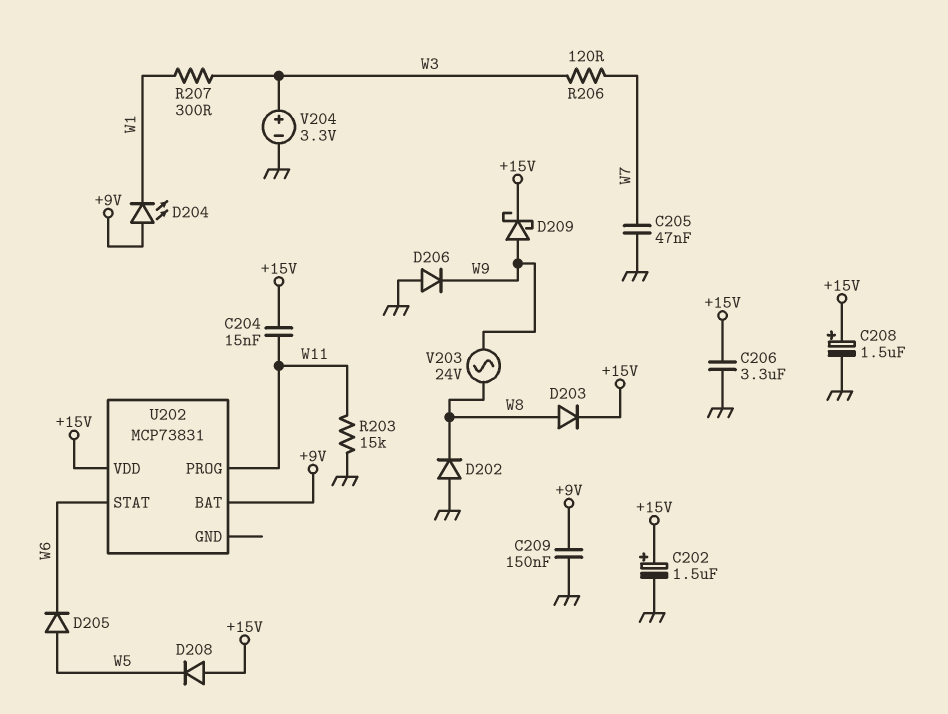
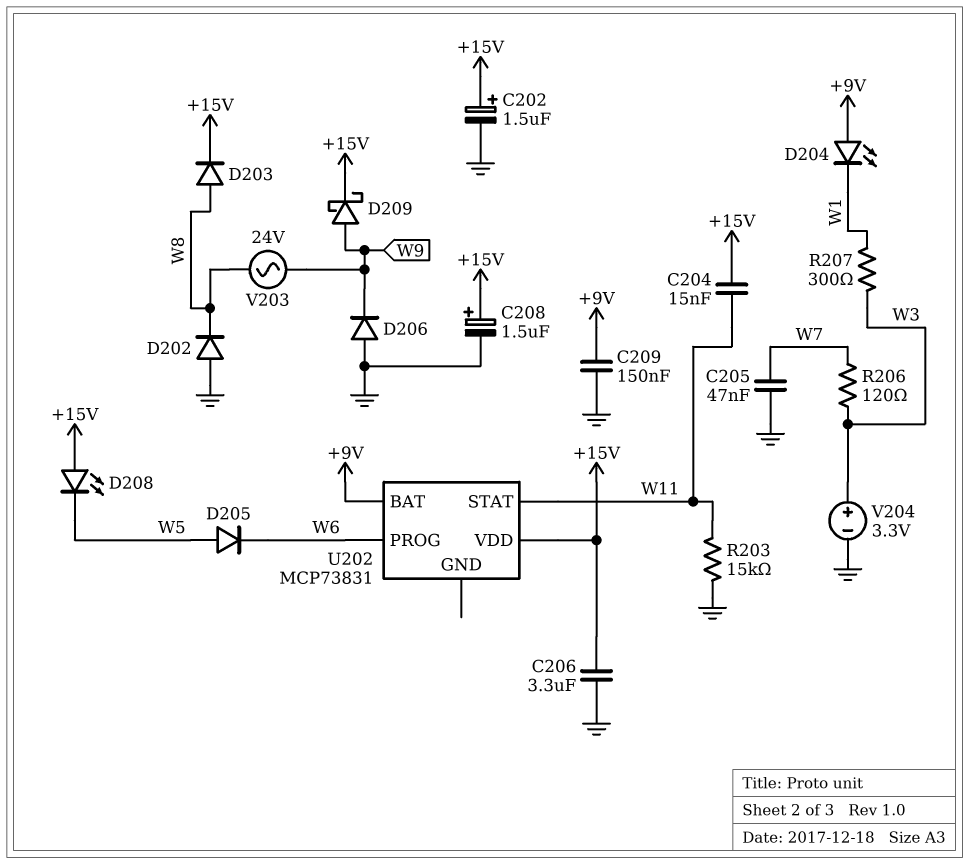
D208: diode (A +15V, K W5) -> LED (A +15V, K W5)
U202 pin PROG: W11 -> W6
U202 pin STAT: W6 -> W11

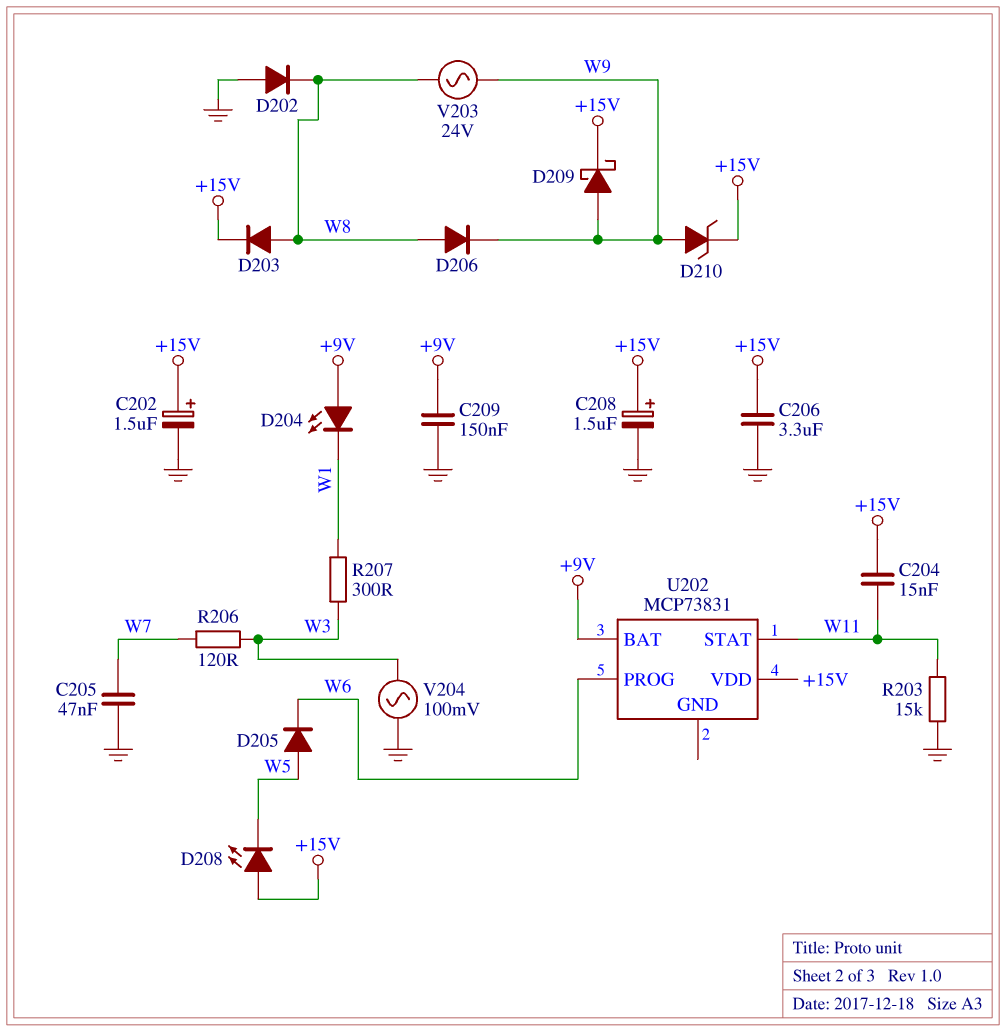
D206: diode (A GND, K W9) -> diode (A W8, K W9)
D210: none -> zener (A W9, K +15V)
V204: 3.3V (plus W3, minus GND) -> AC 100mV (GND, W3)

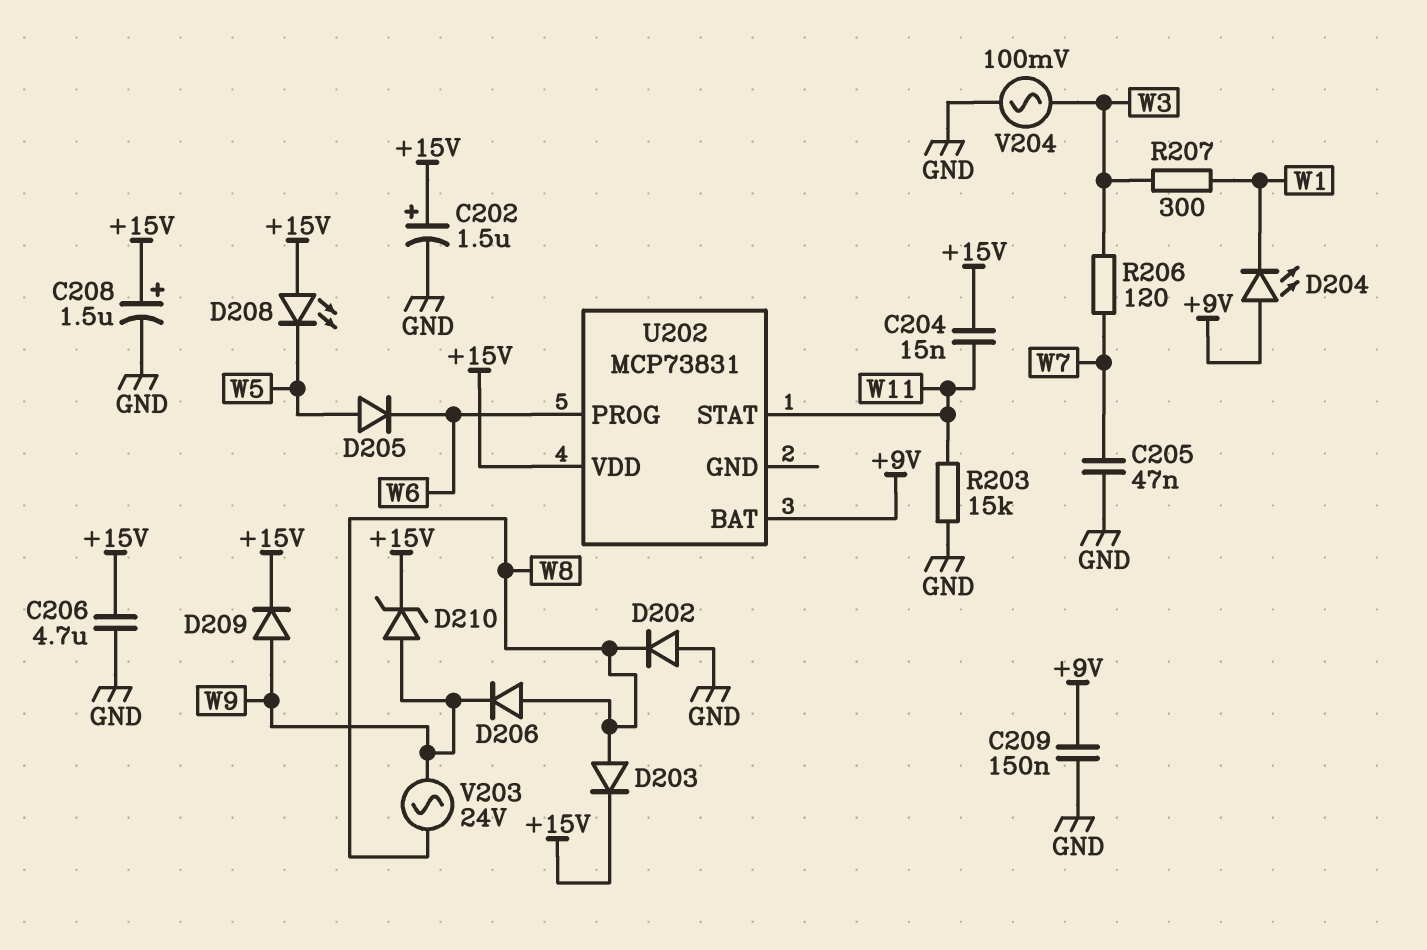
C206: 3.3uF (+15V, GND) -> 4.7uF (+15V, GND)
D209: schottky (A W9, K +15V) -> diode (A W9, K +15V)

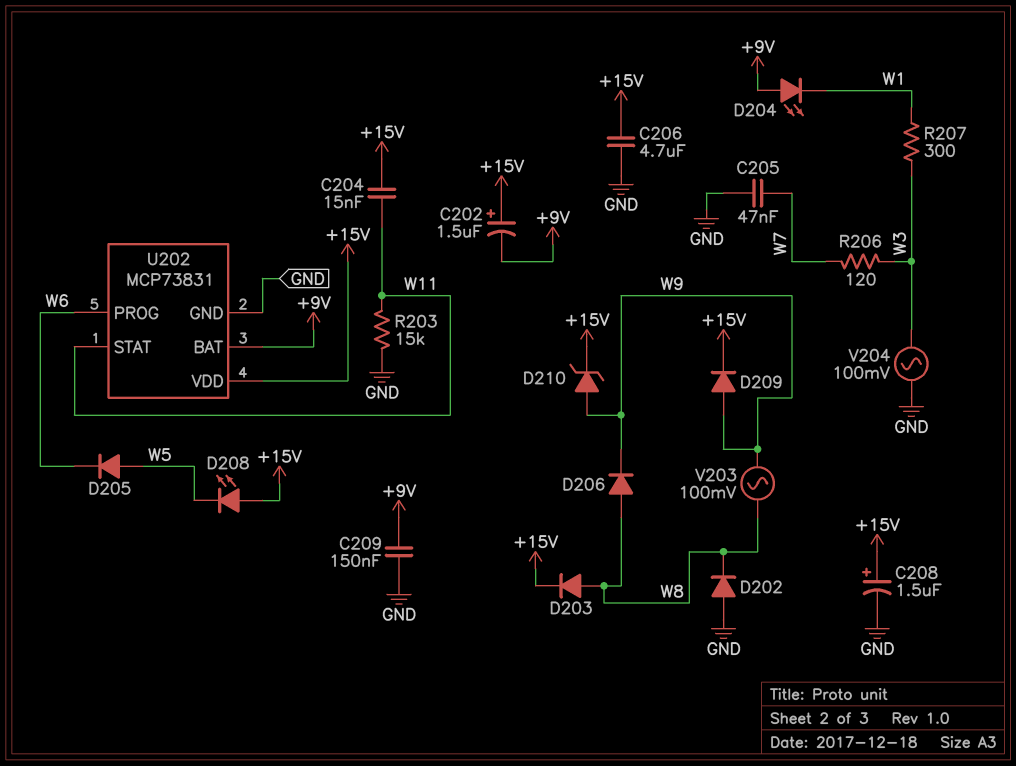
C202: 1.5uF (plus +15V, minus GND) -> 1.5uF (plus +15V, minus +9V)
U202 pin GND: none -> GND
V203: AC 24V (W8, W9) -> AC 100mV (W8, W9)

